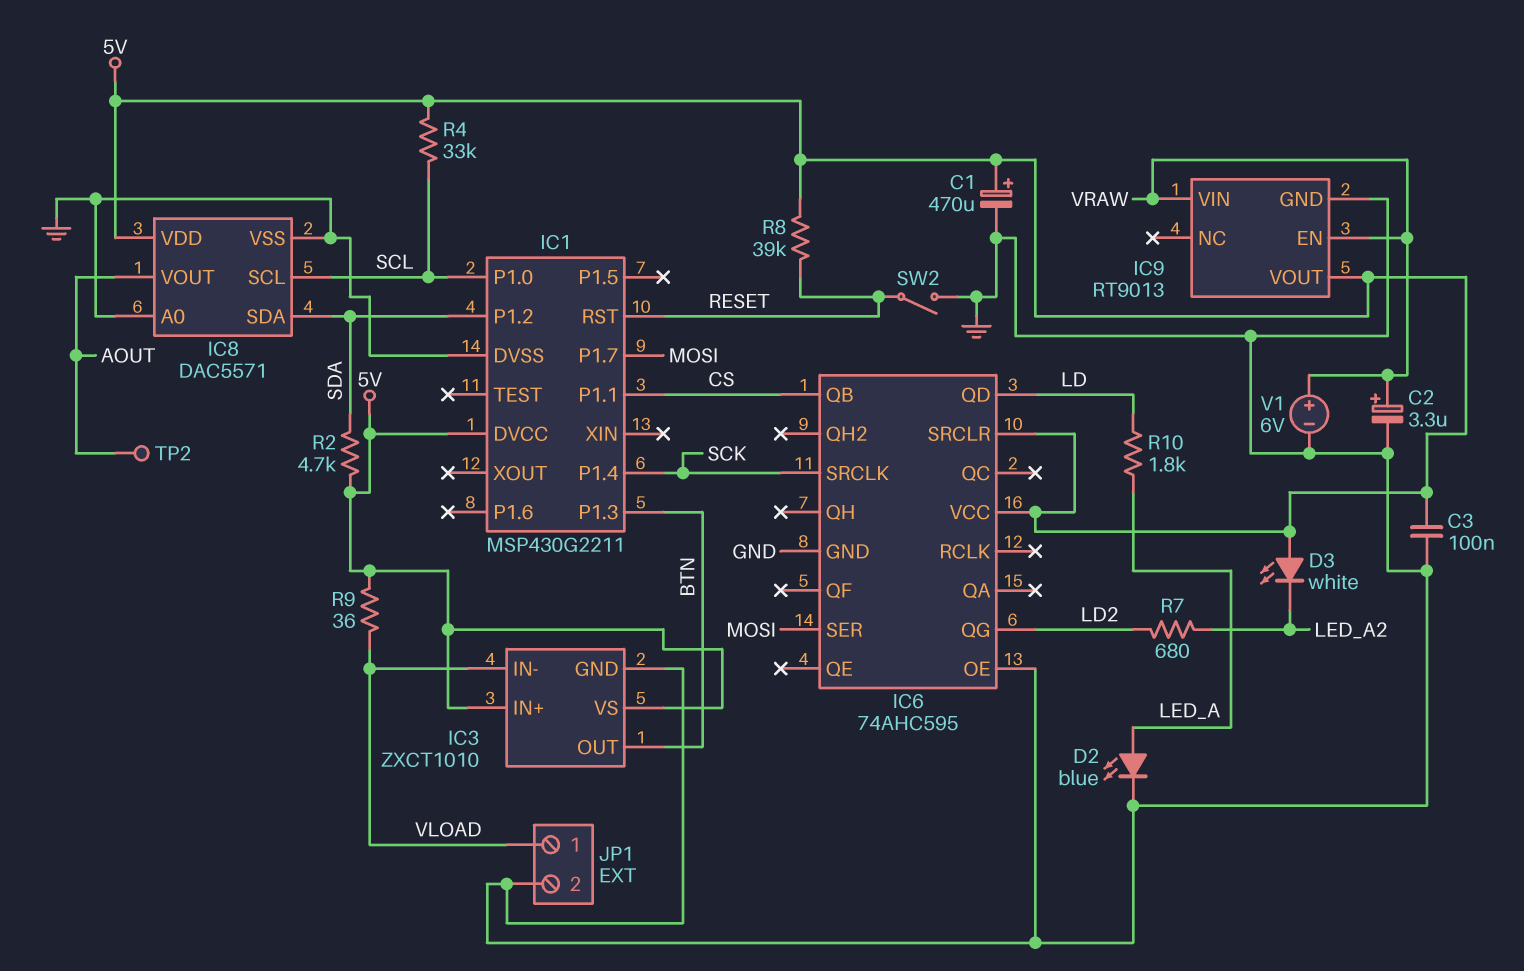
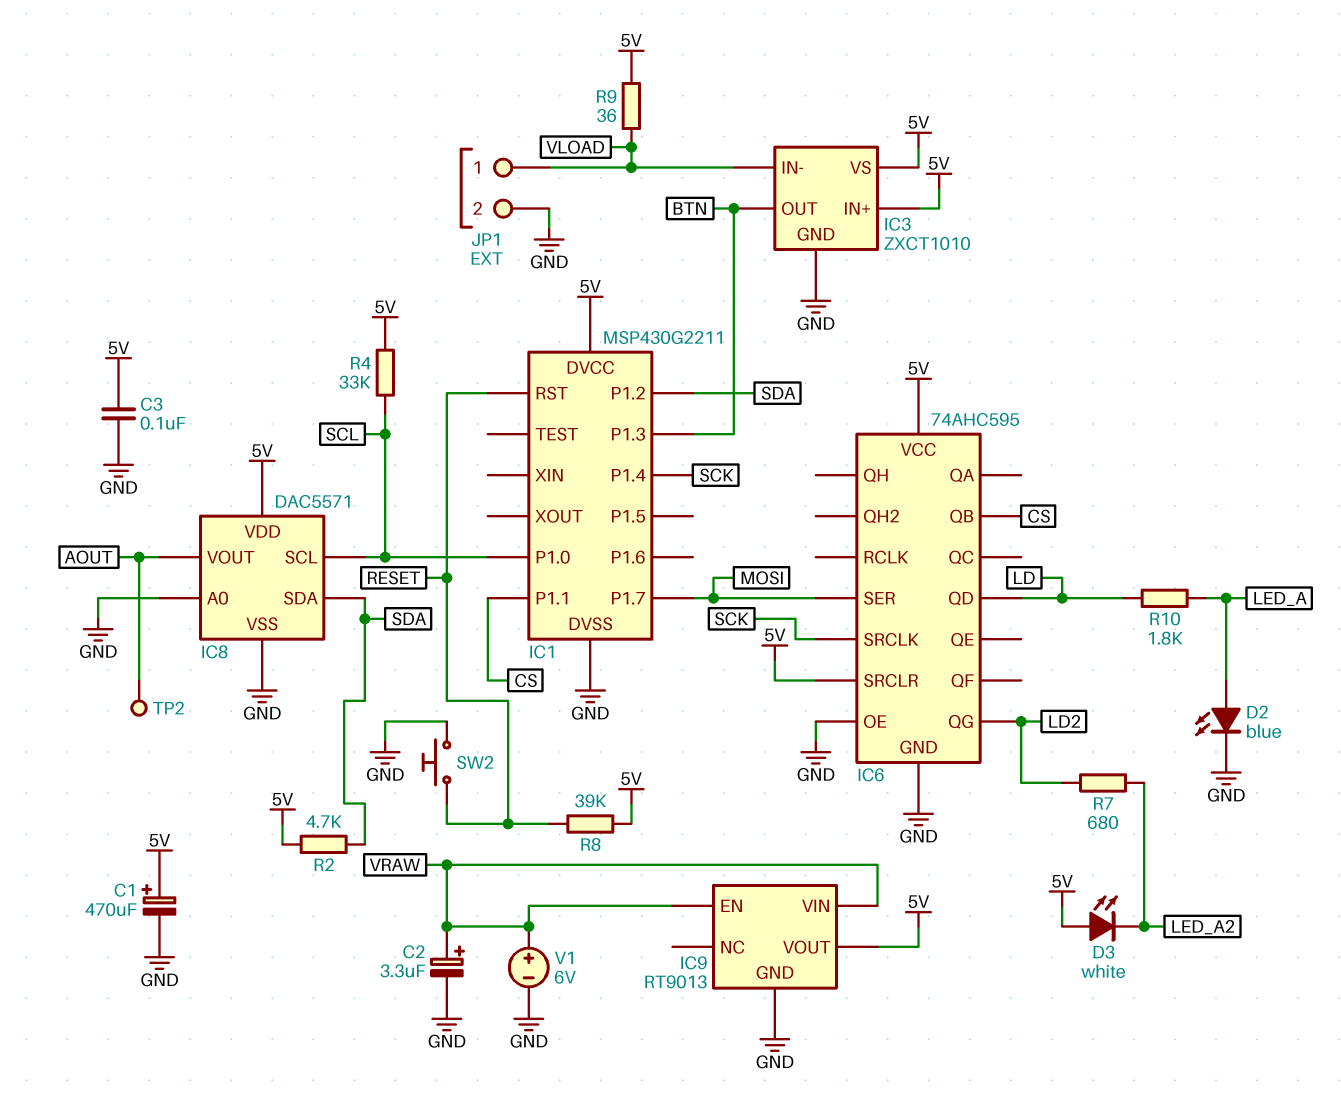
SW2: switch (GND, RESET) -> button (GND, RESET)

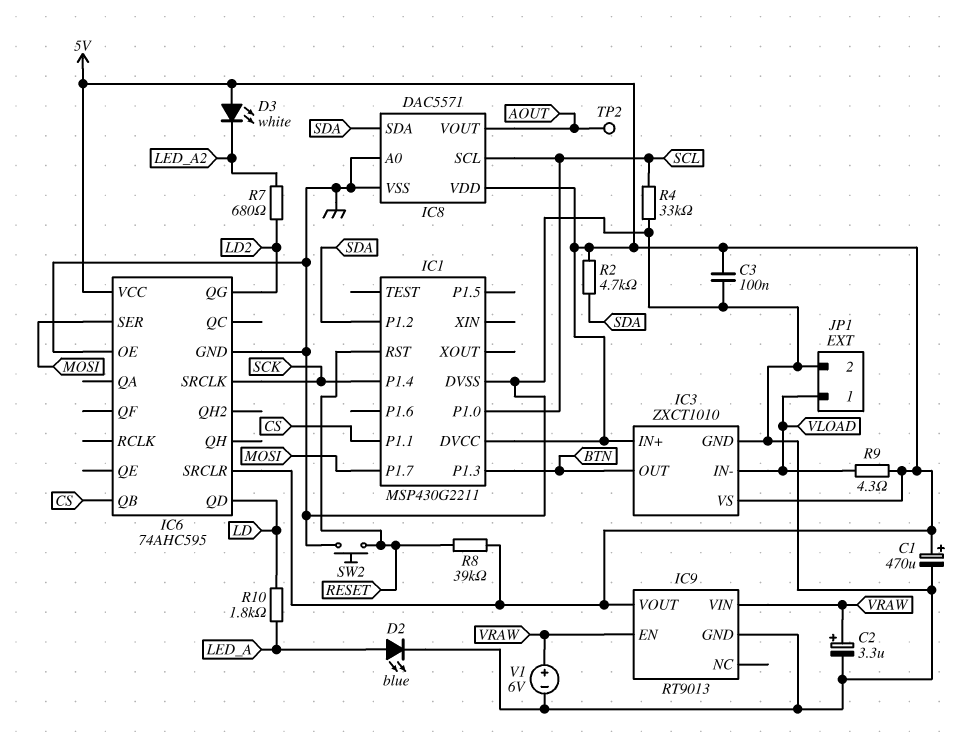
R4: 33k (5V, SCL) -> 33k (GND, SCL)
R9: 36 (5V, VLOAD) -> 4.3 (5V, VLOAD)

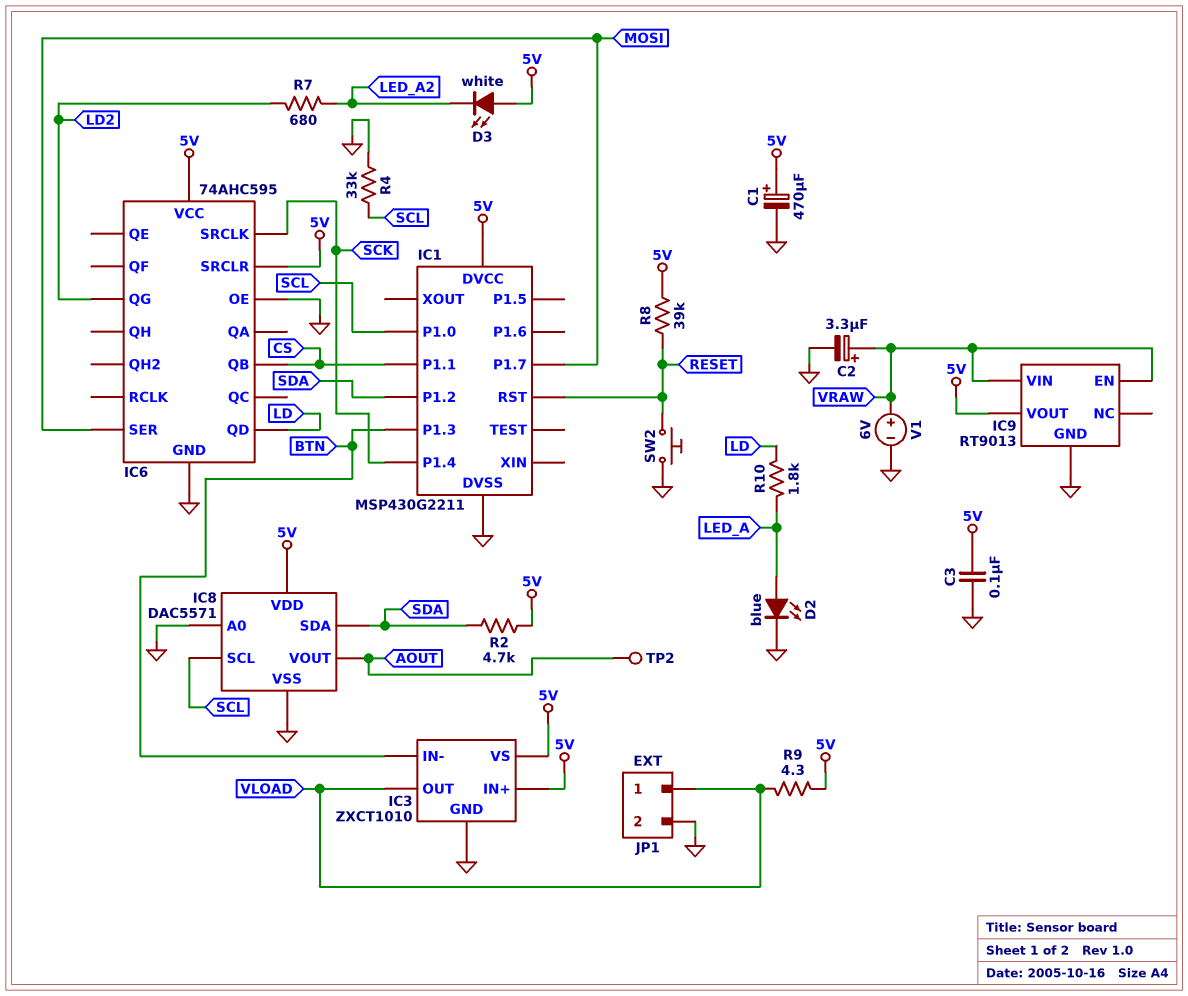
IC3 pin IN-: VLOAD -> BTN
IC3 pin OUT: BTN -> VLOAD

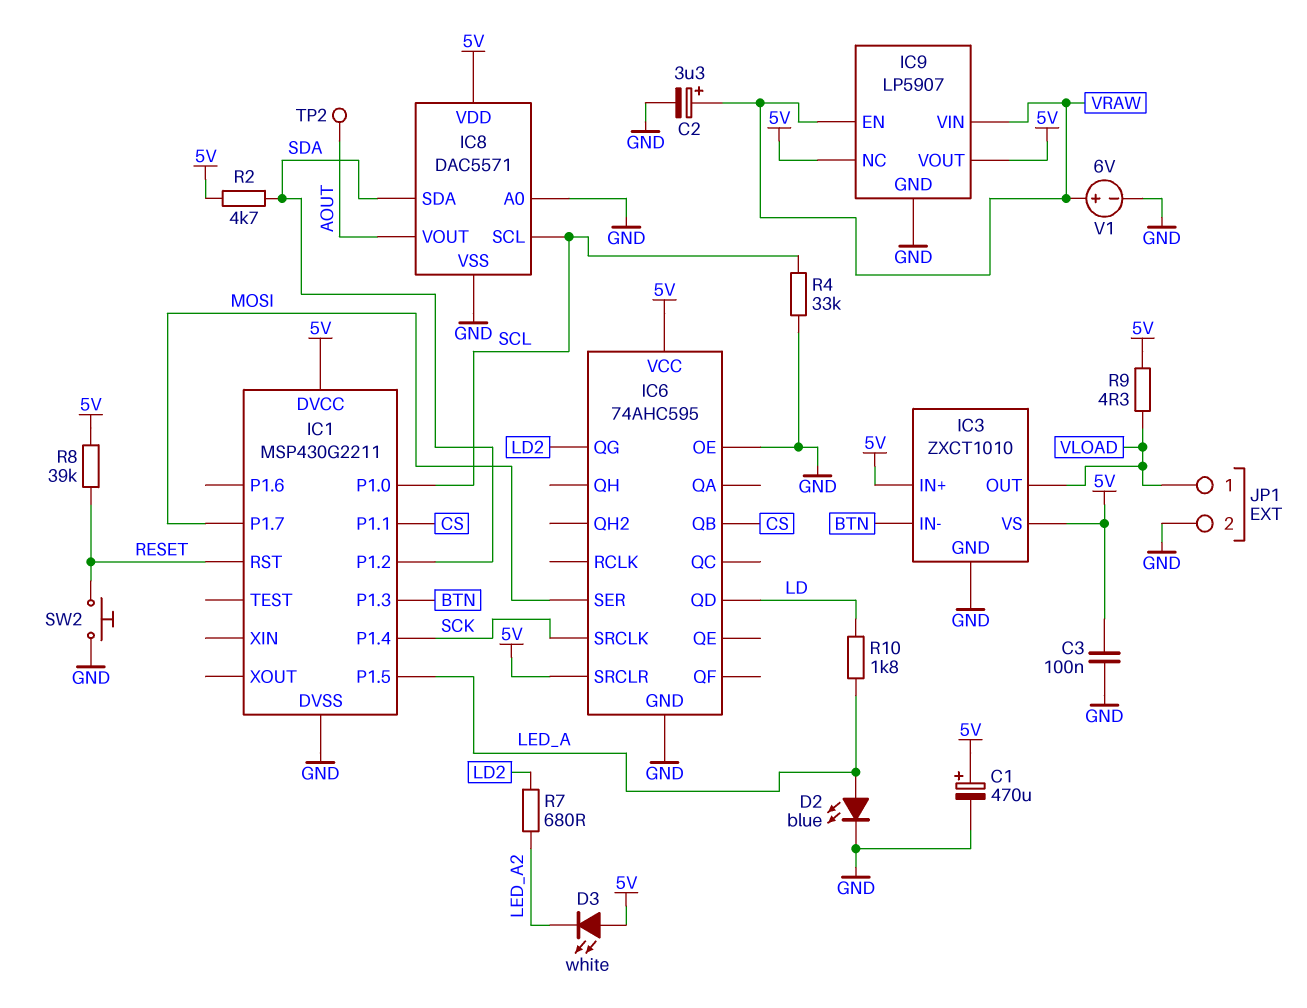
IC1 pin P1.5: none -> LED_A
IC9: RT9013 -> LP5907
IC9 pin NC: none -> 5V

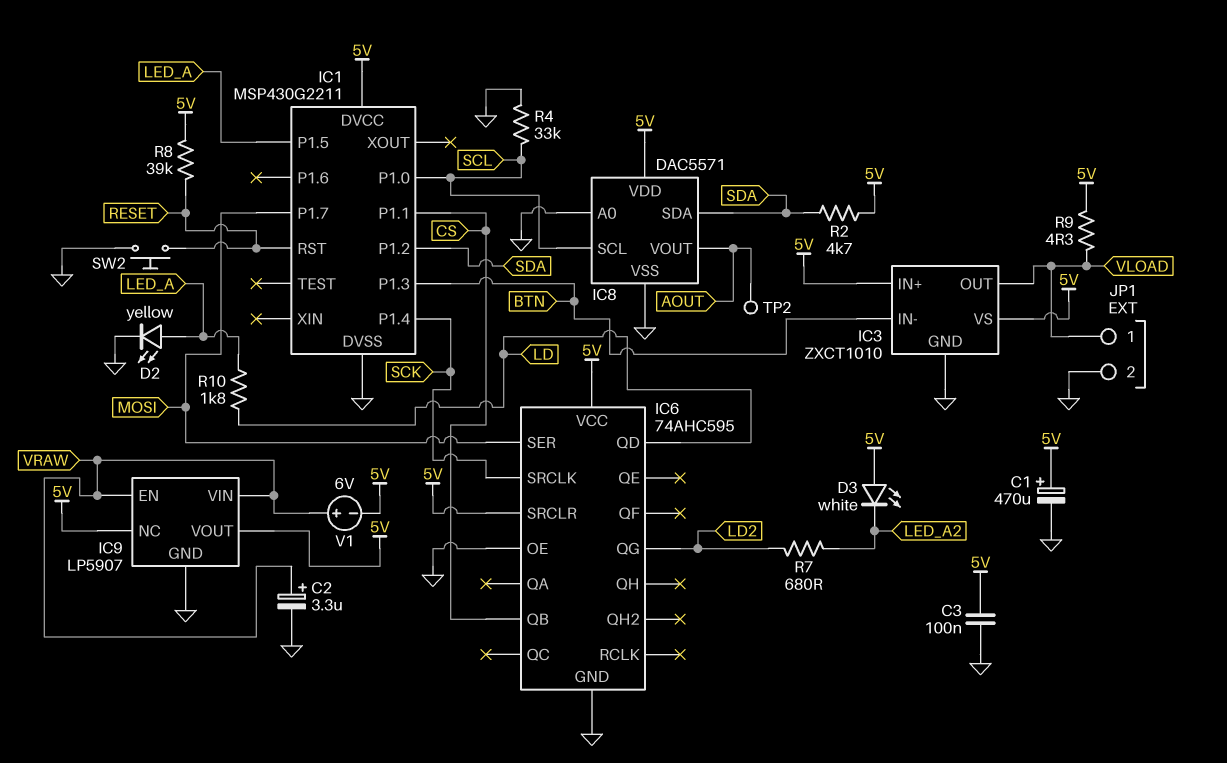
D2: LED blue (A LED_A, K GND) -> LED yellow (A LED_A, K GND)
V1: 6V (plus VRAW, minus GND) -> 6V (plus VRAW, minus 5V)

